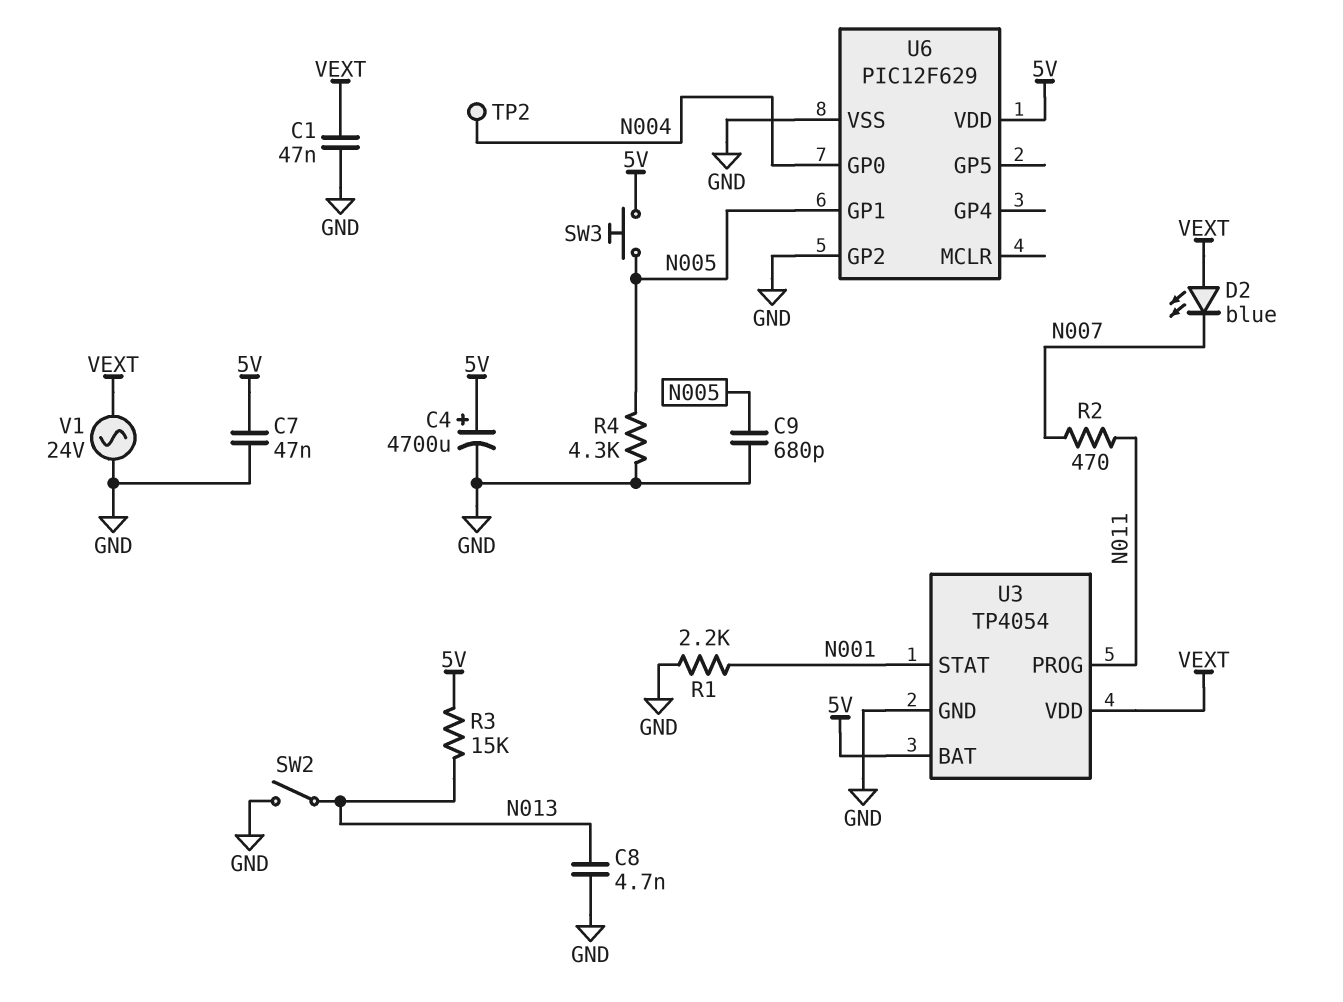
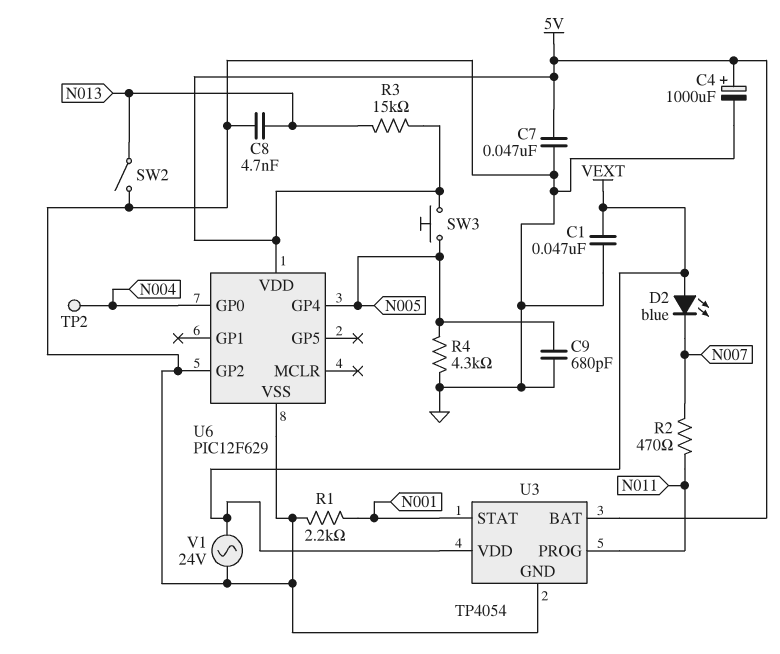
C4: 4700uF (plus 5V, minus GND) -> 1000uF (plus 5V, minus GND)
U6 pin GP1: N005 -> none
U6 pin GP4: none -> N005

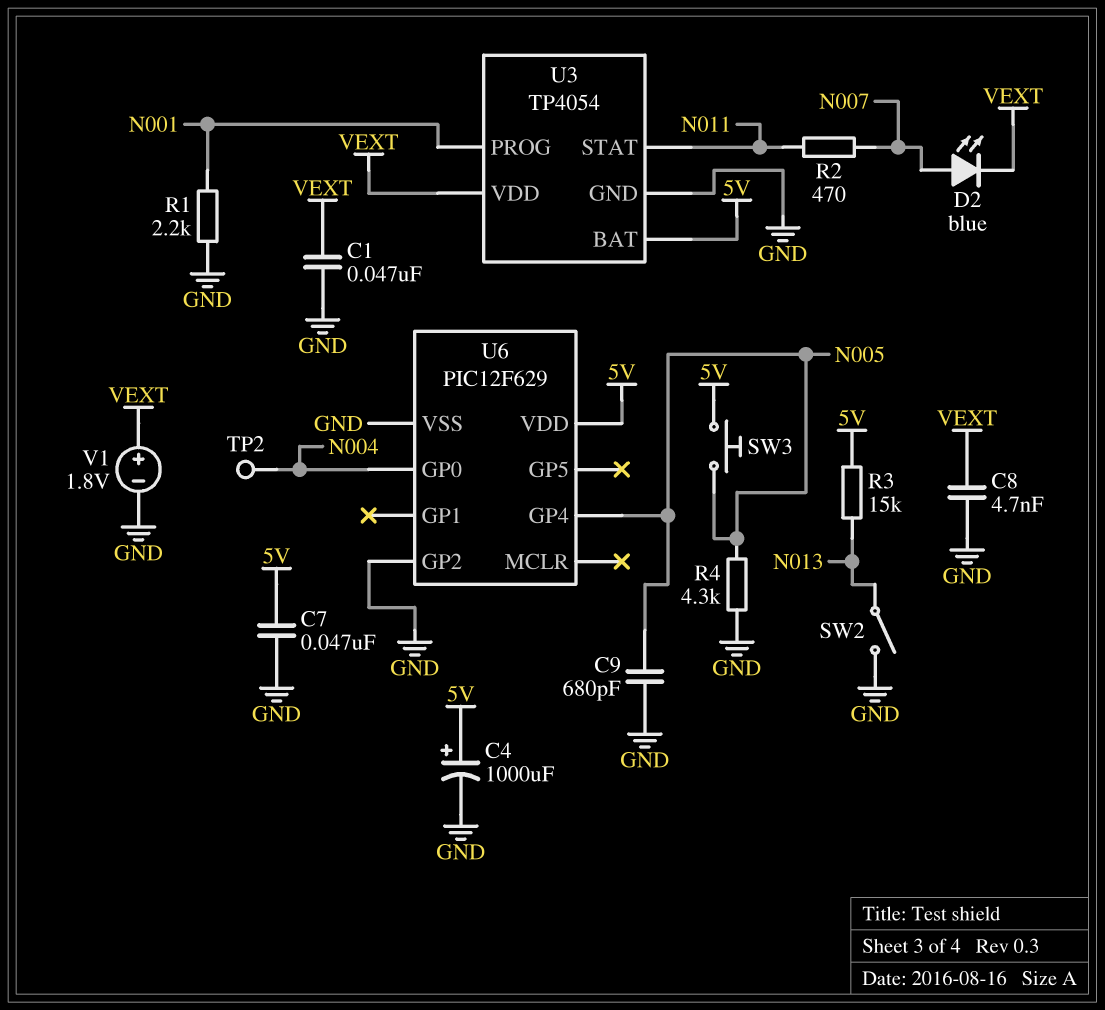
C8: 4.7nF (GND, N013) -> 4.7nF (GND, VEXT)
D2: LED blue (A VEXT, K N007) -> LED blue (A N007, K VEXT)
U3 pin PROG: N011 -> N001
U3 pin STAT: N001 -> N011
V1: AC 24V (GND, VEXT) -> 1.8V (plus VEXT, minus GND)

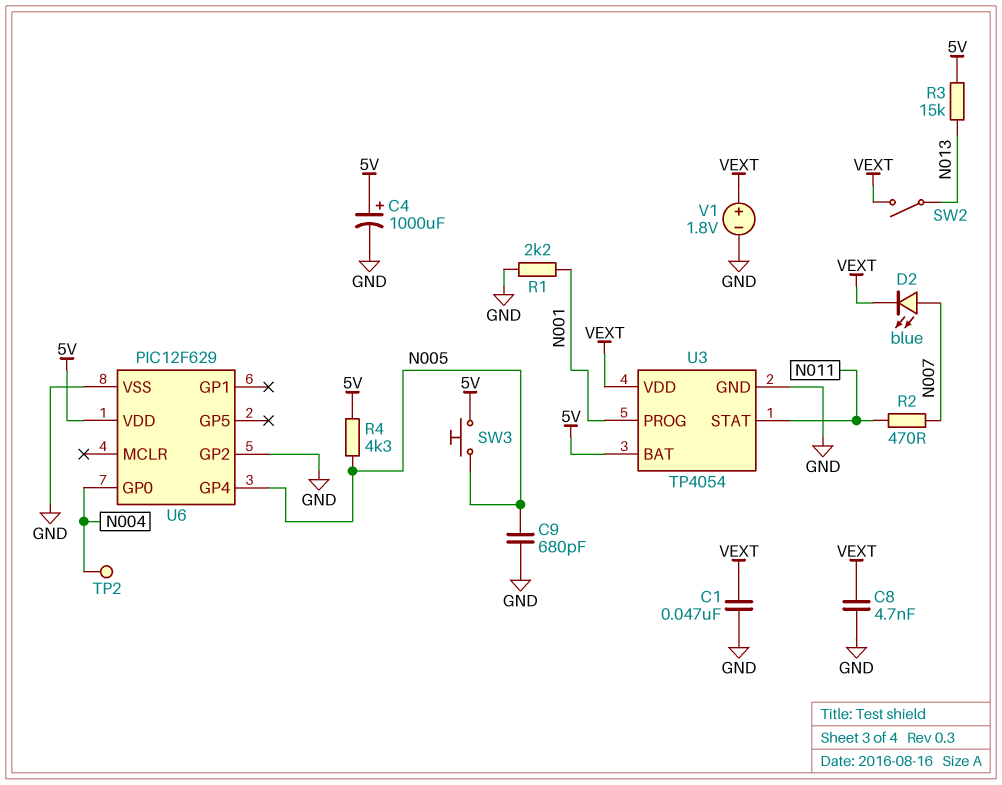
C7: 47nF (5V, GND) -> none
R4: 4.3k (GND, N005) -> 4.3k (5V, N005)
SW2: switch (GND, N013) -> switch (N013, VEXT)

